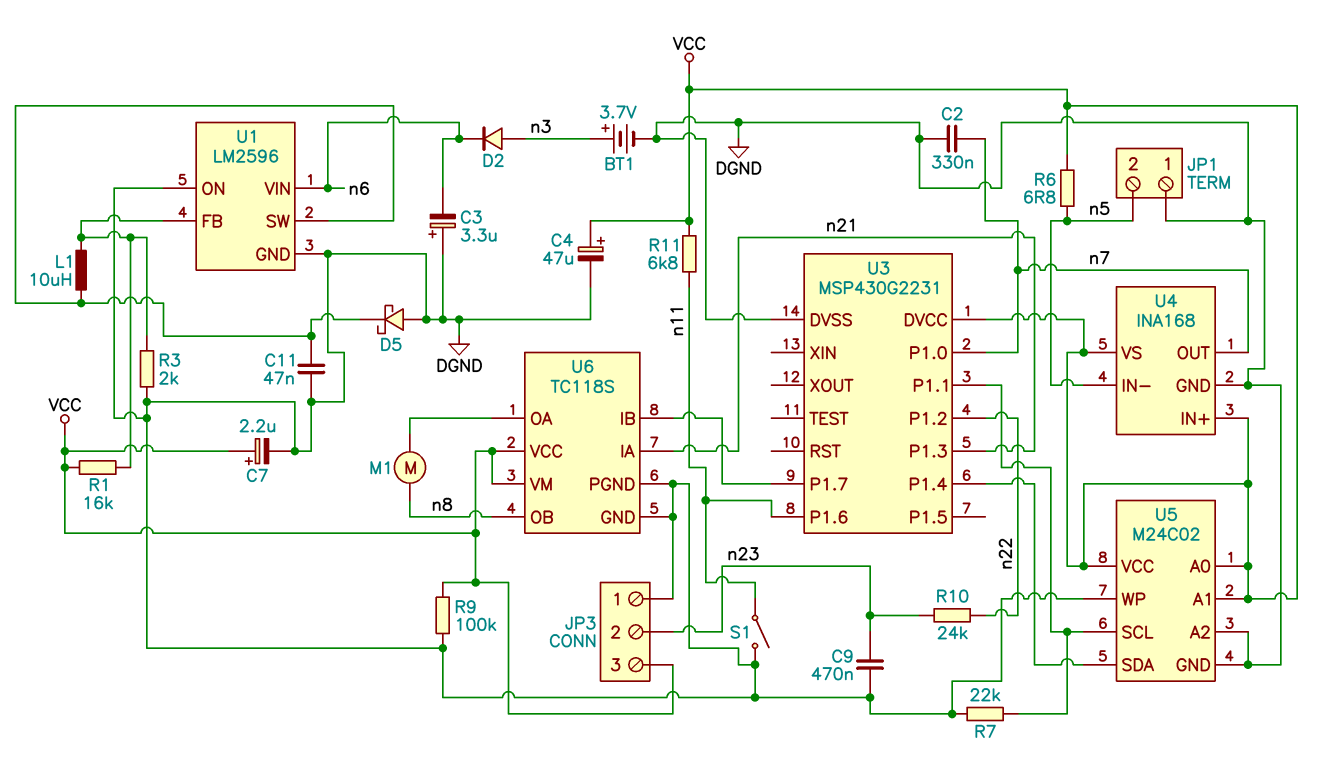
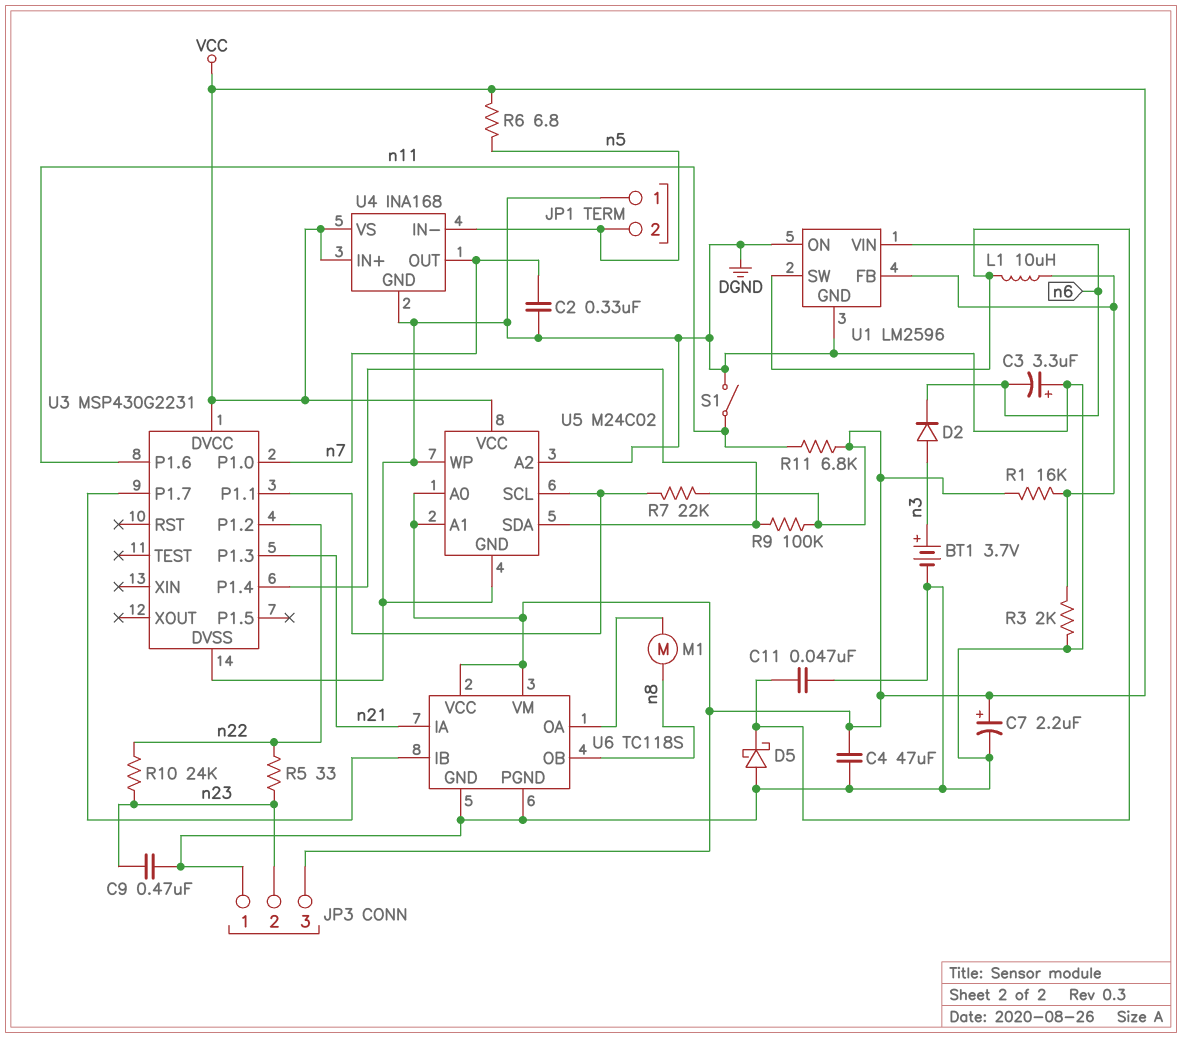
C4: 47uF (plus VCC, minus DGND) -> 47uF (DGND, VCC)
R5: none -> 33 (n22, n23)
R7: 22k (DGND, U3/P1.1) -> 22k (U3/P1.1, VCC)
R9: 100k (DGND, VCC) -> 100k (U3/P1.4, VCC)

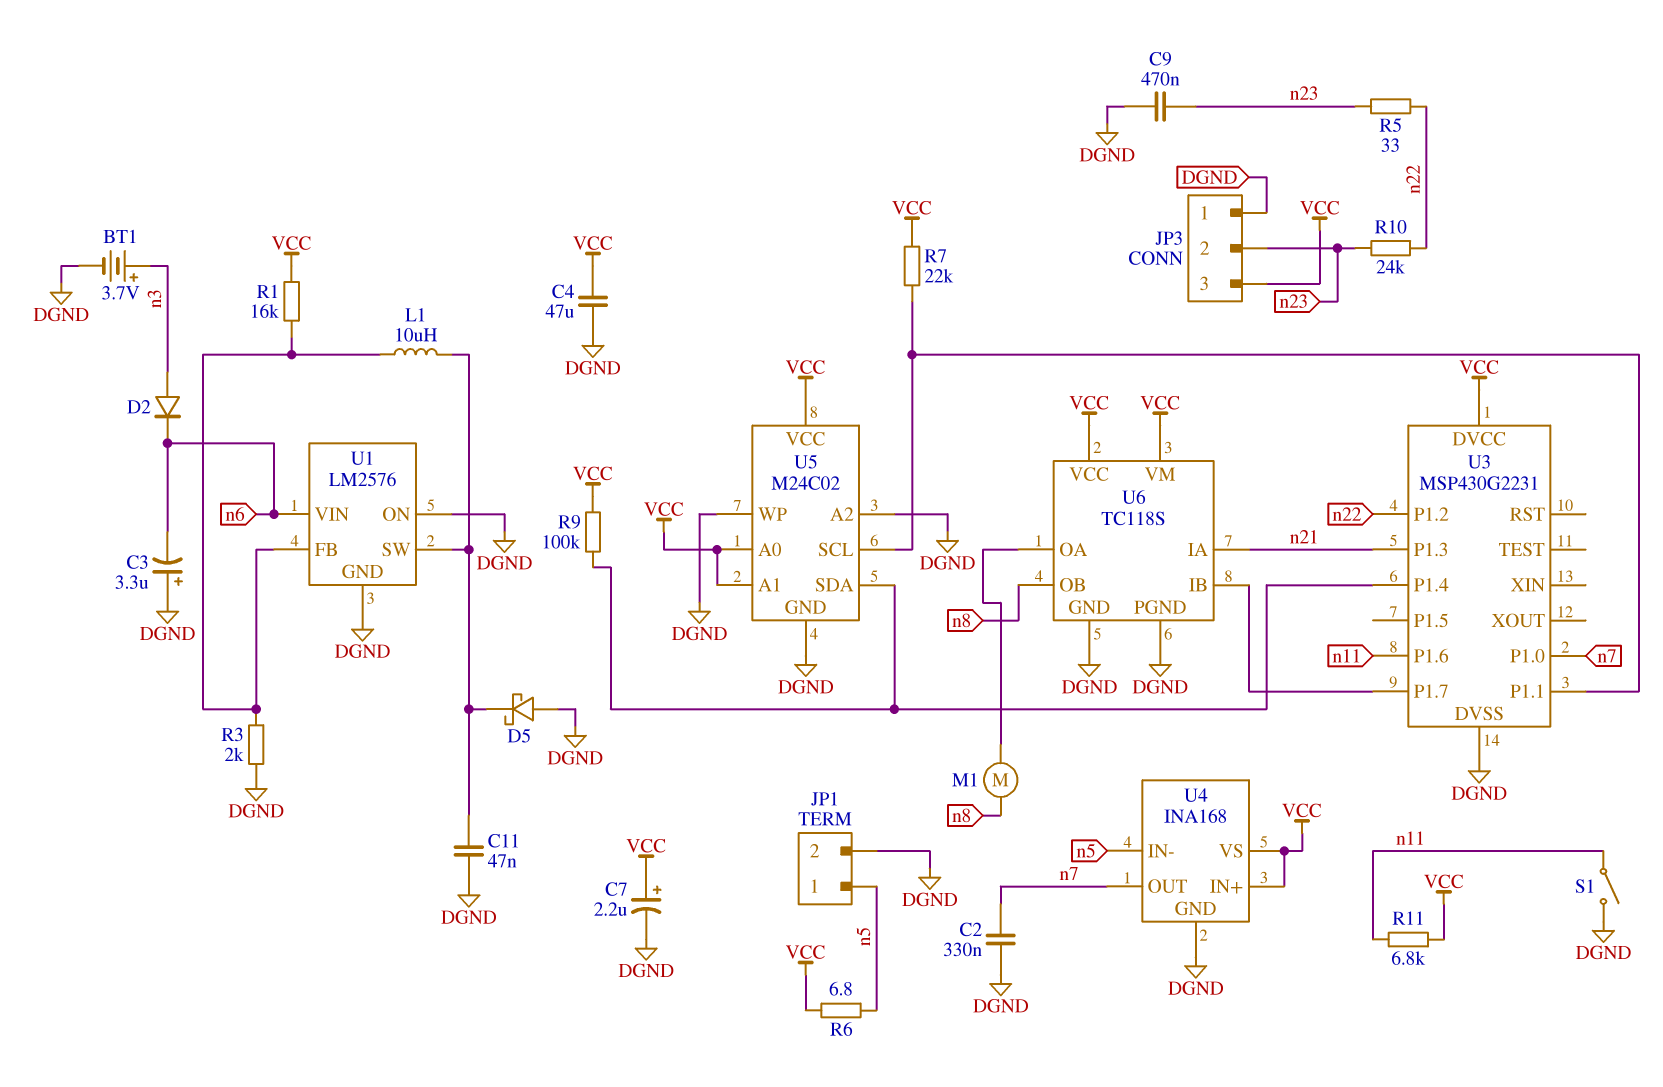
JP1 pin 1: DGND -> n5
JP1 pin 2: n5 -> DGND
U1: LM2596 -> LM2576

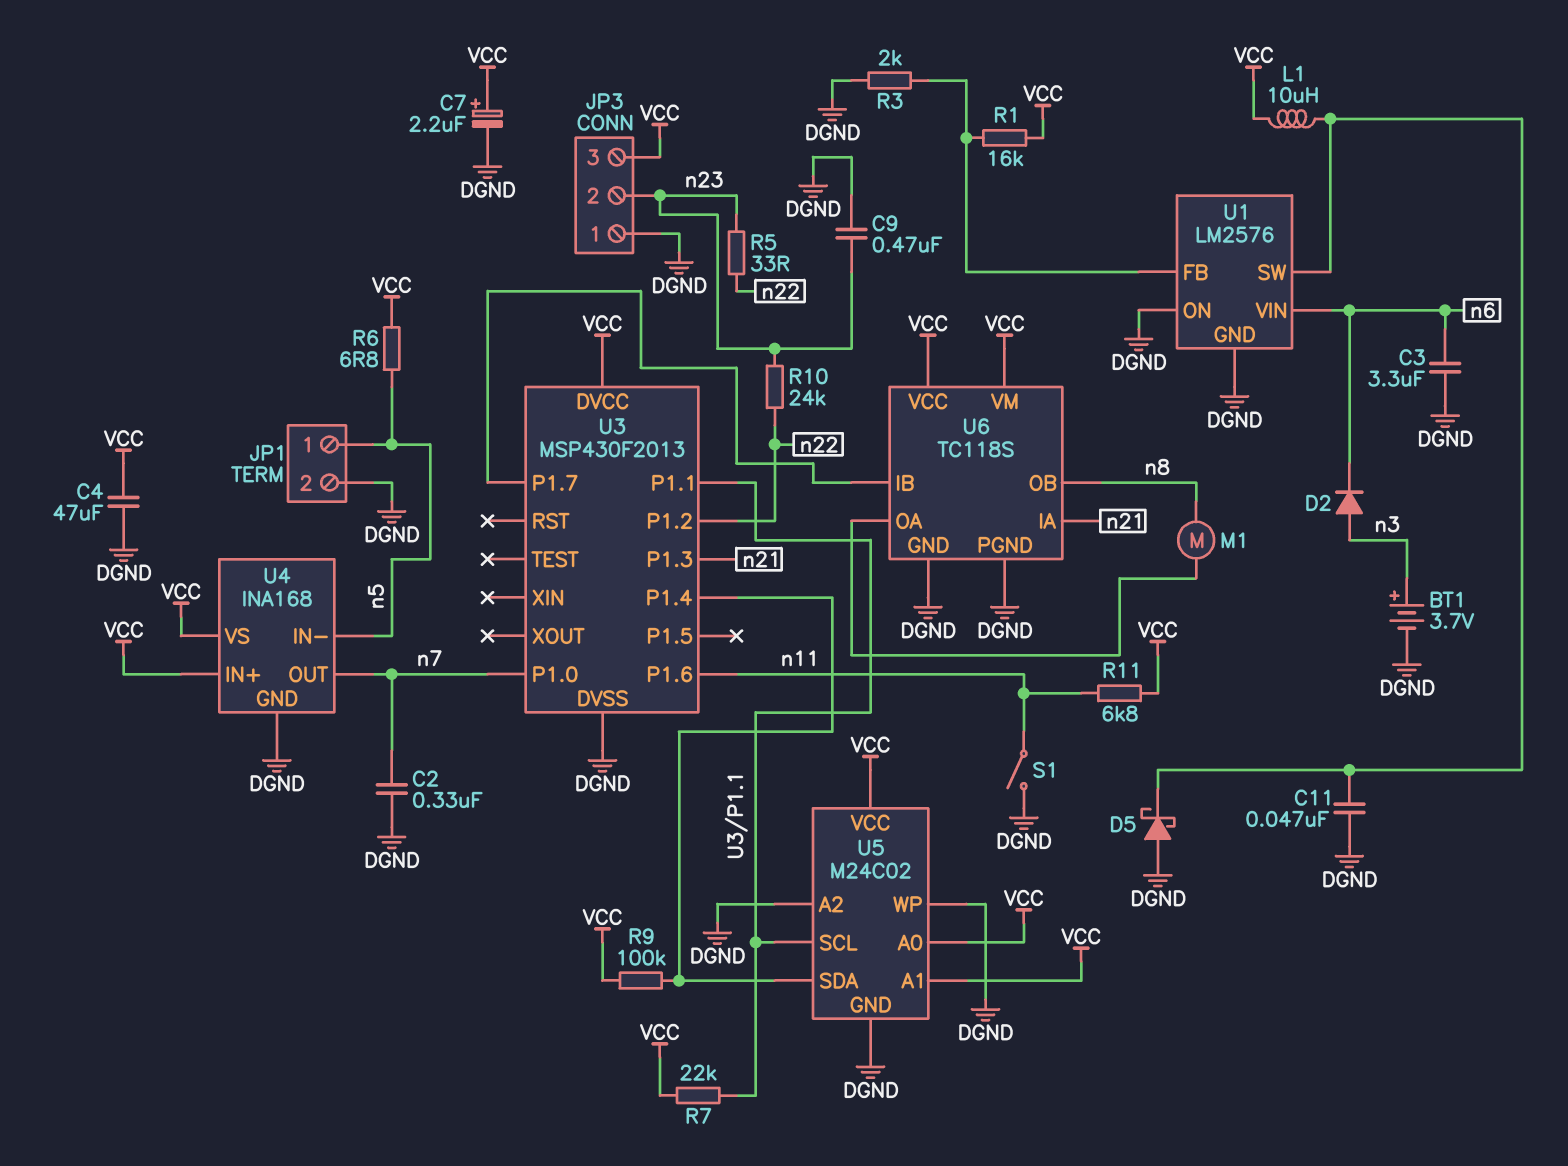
C3: 3.3uF (plus DGND, minus n6) -> 3.3uF (DGND, n6)
L1: 10uH (U1/FB, U1/SW) -> 10uH (U1/SW, VCC)
U3: MSP430G2231 -> MSP430F2013

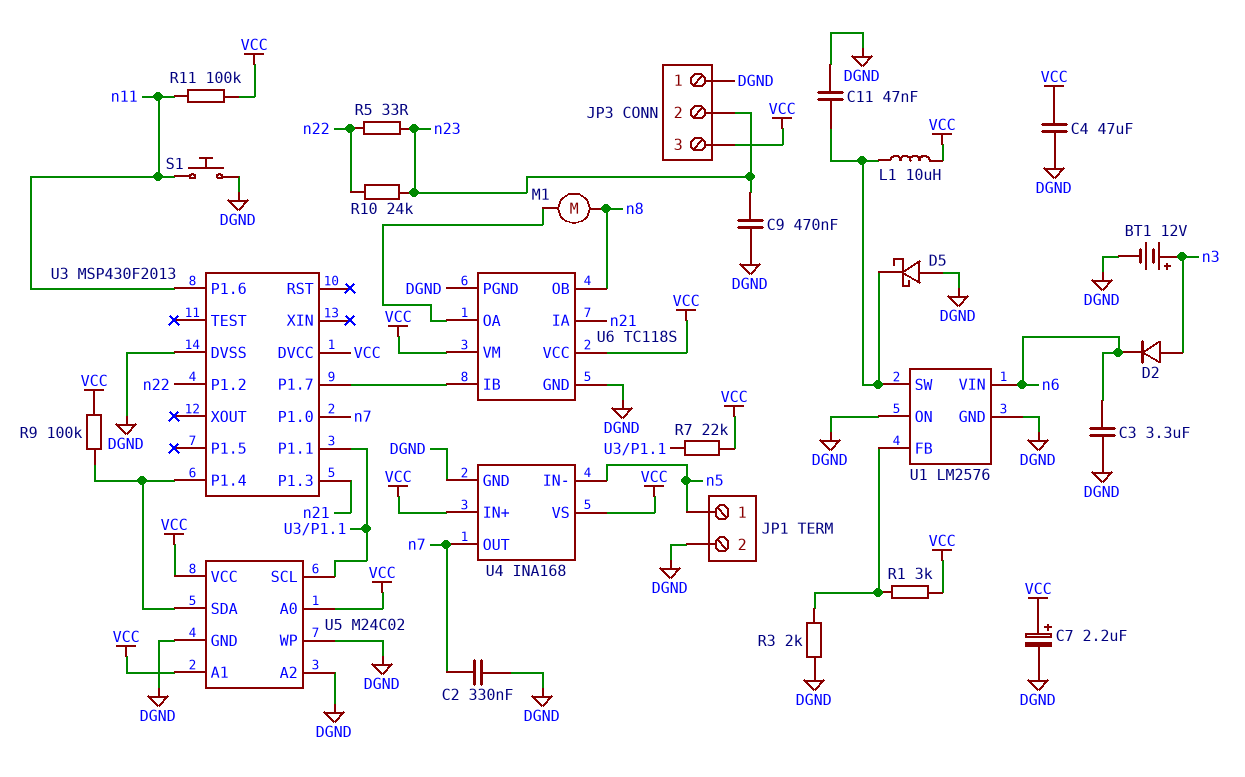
BT1: 3.7V (plus n3, minus DGND) -> 12V (plus n3, minus DGND)
R1: 16k (U1/FB, VCC) -> 3k (U1/FB, VCC)
R6: 6.8 (VCC, n5) -> none
R11: 6.8k (VCC, n11) -> 100k (VCC, n11)
S1: switch (DGND, n11) -> button (DGND, n11)

